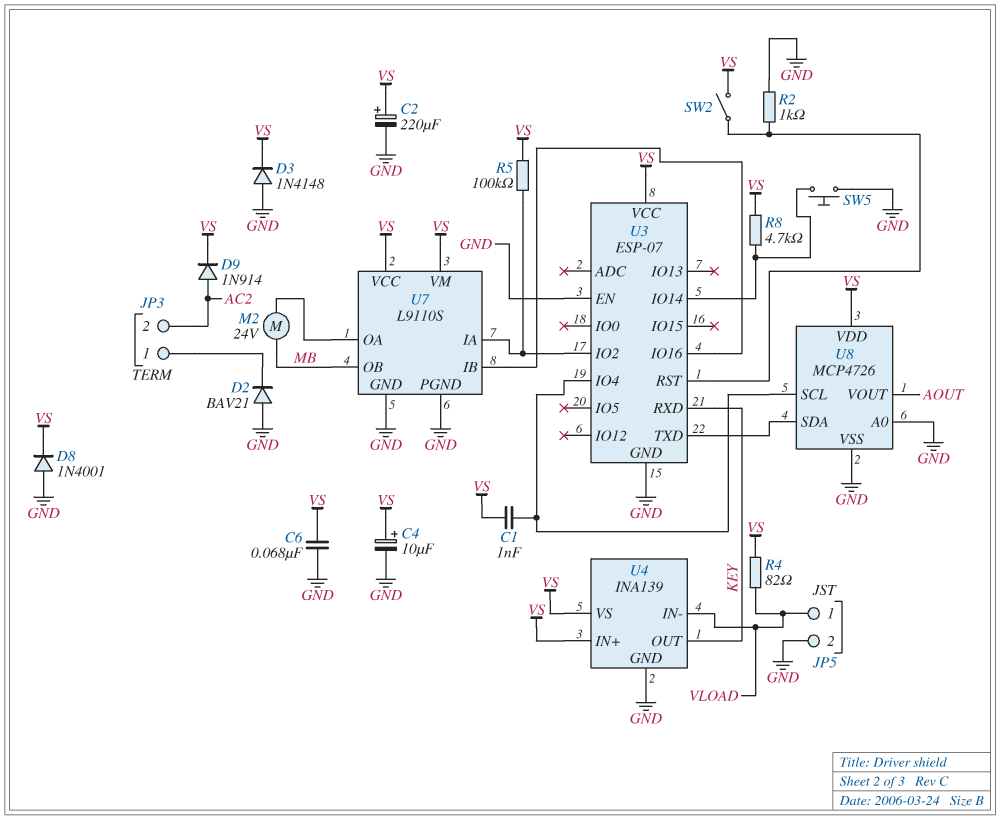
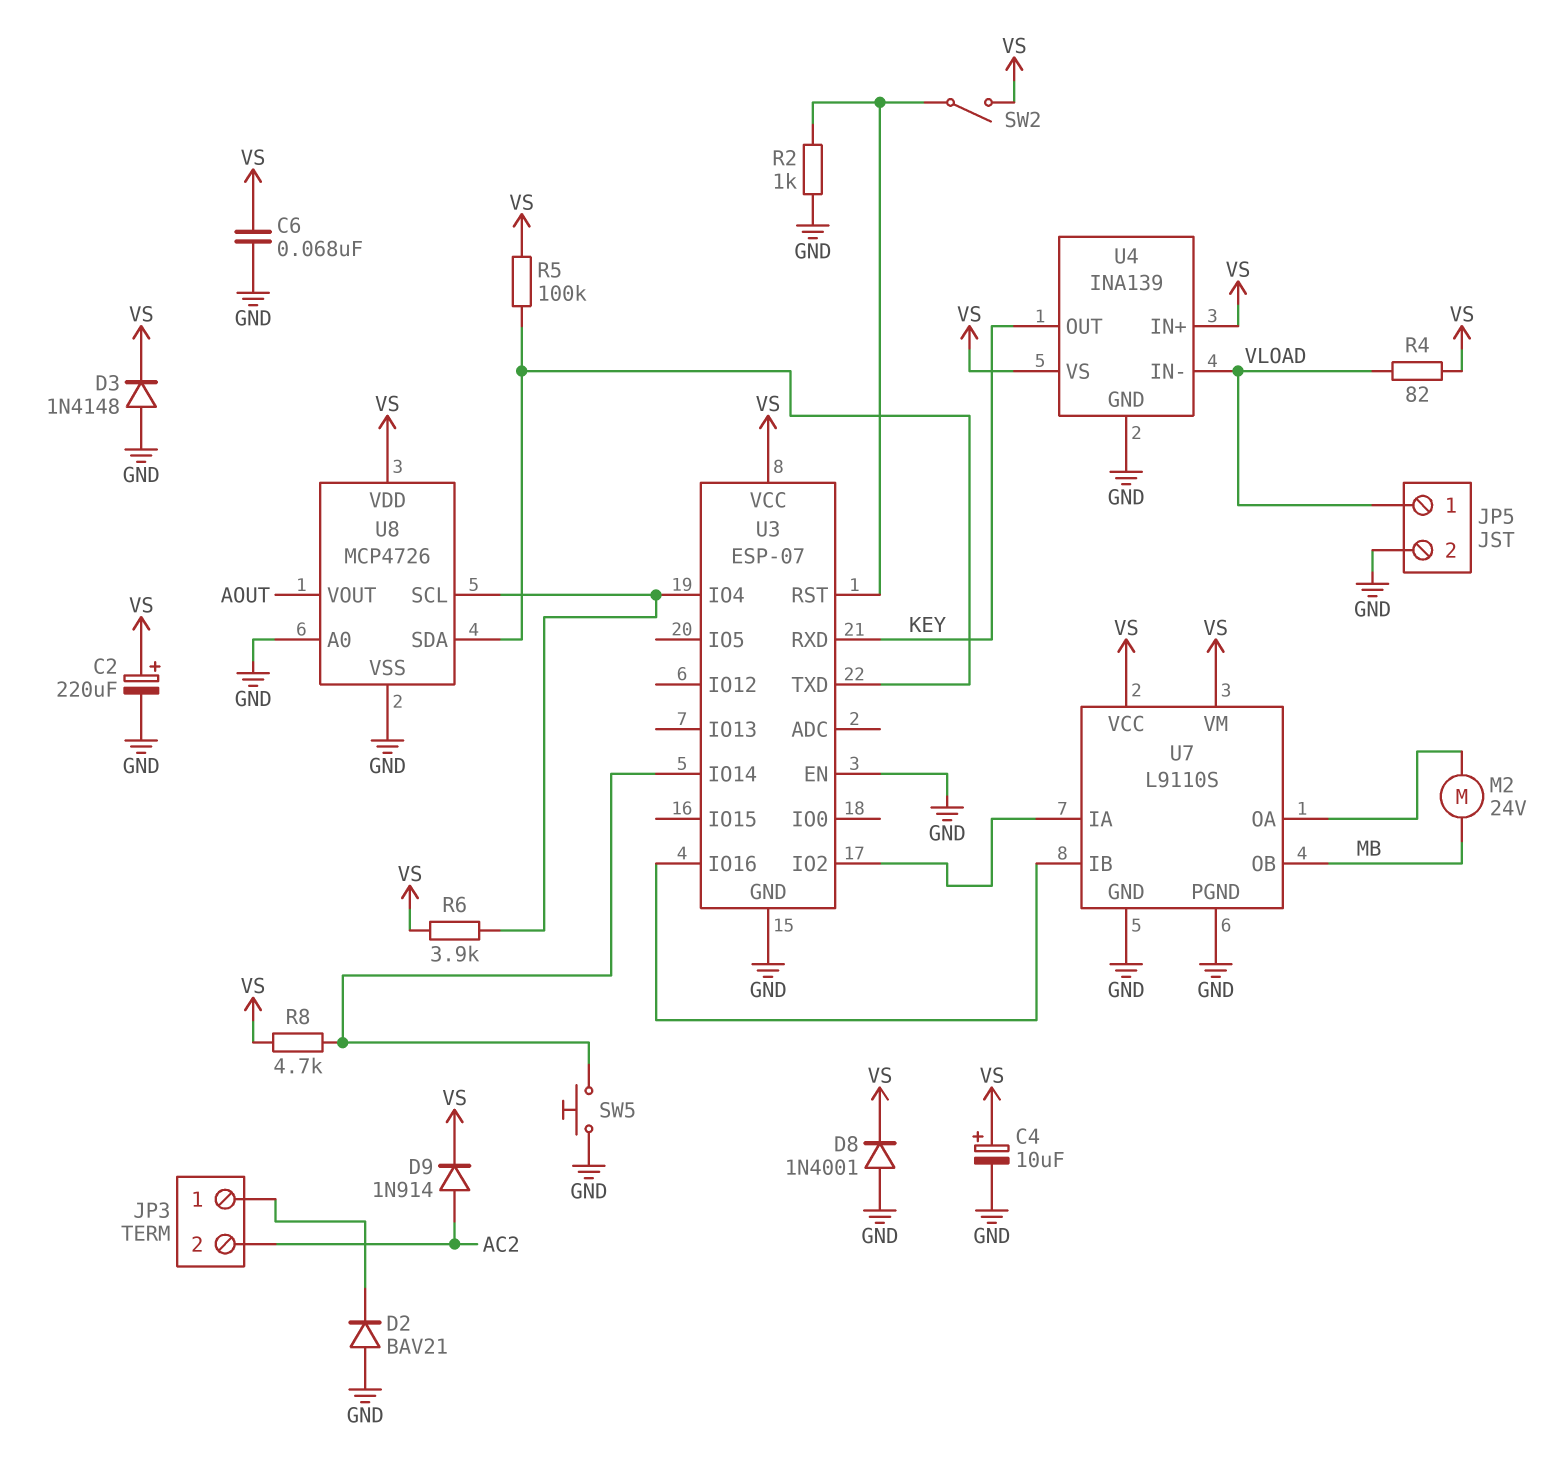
C1: 1nF (U3/IO4, VS) -> none
R5: 100k (U3/IO2, VS) -> 100k (U3/TXD, VS)
R6: none -> 3.9k (U3/IO4, VS)

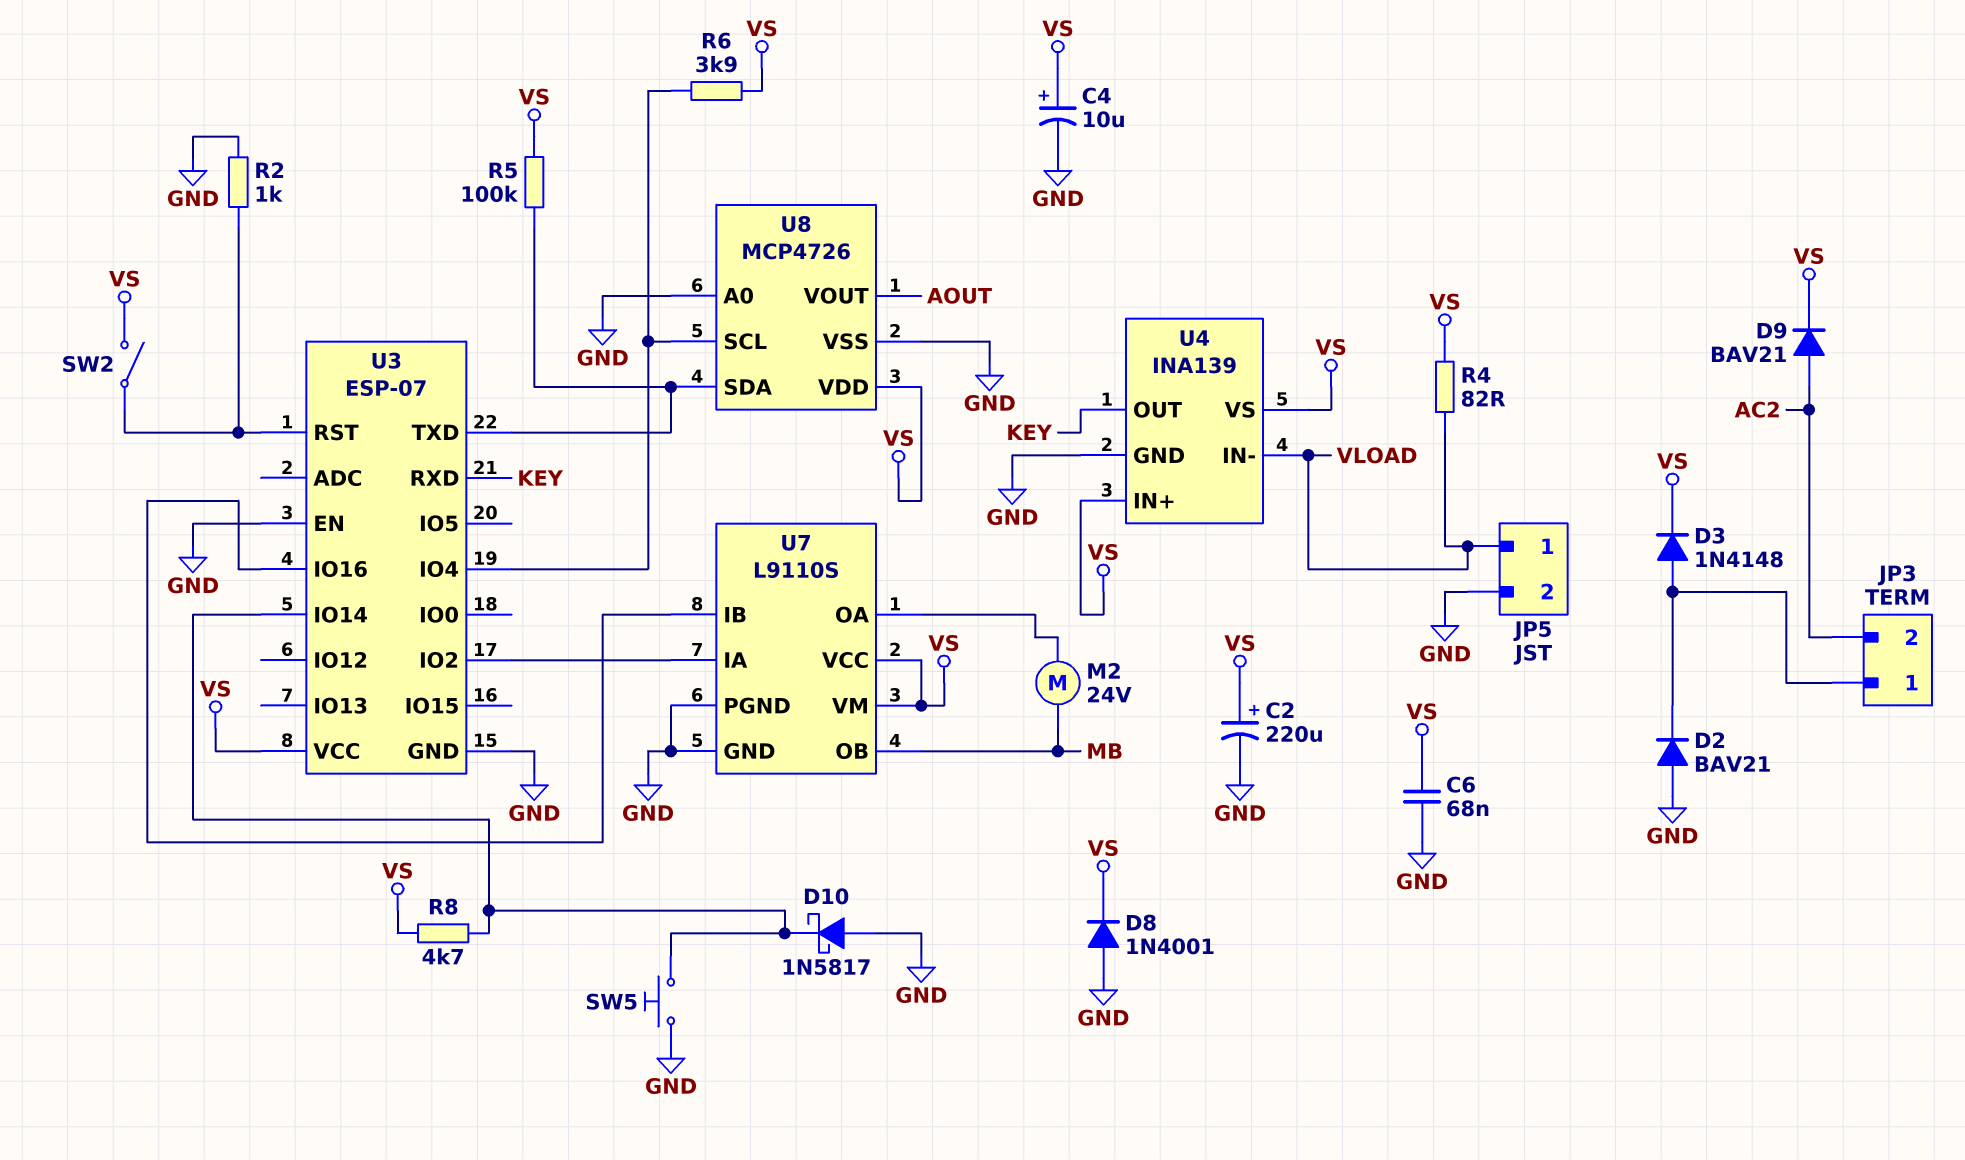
D3: diode 1N4148 (A GND, K VS) -> diode 1N4148 (A JP3/1, K VS)
D9: diode 1N914 (A AC2, K VS) -> diode BAV21 (A AC2, K VS)
D10: none -> schottky 1N5817 (A GND, K U3/IO14)

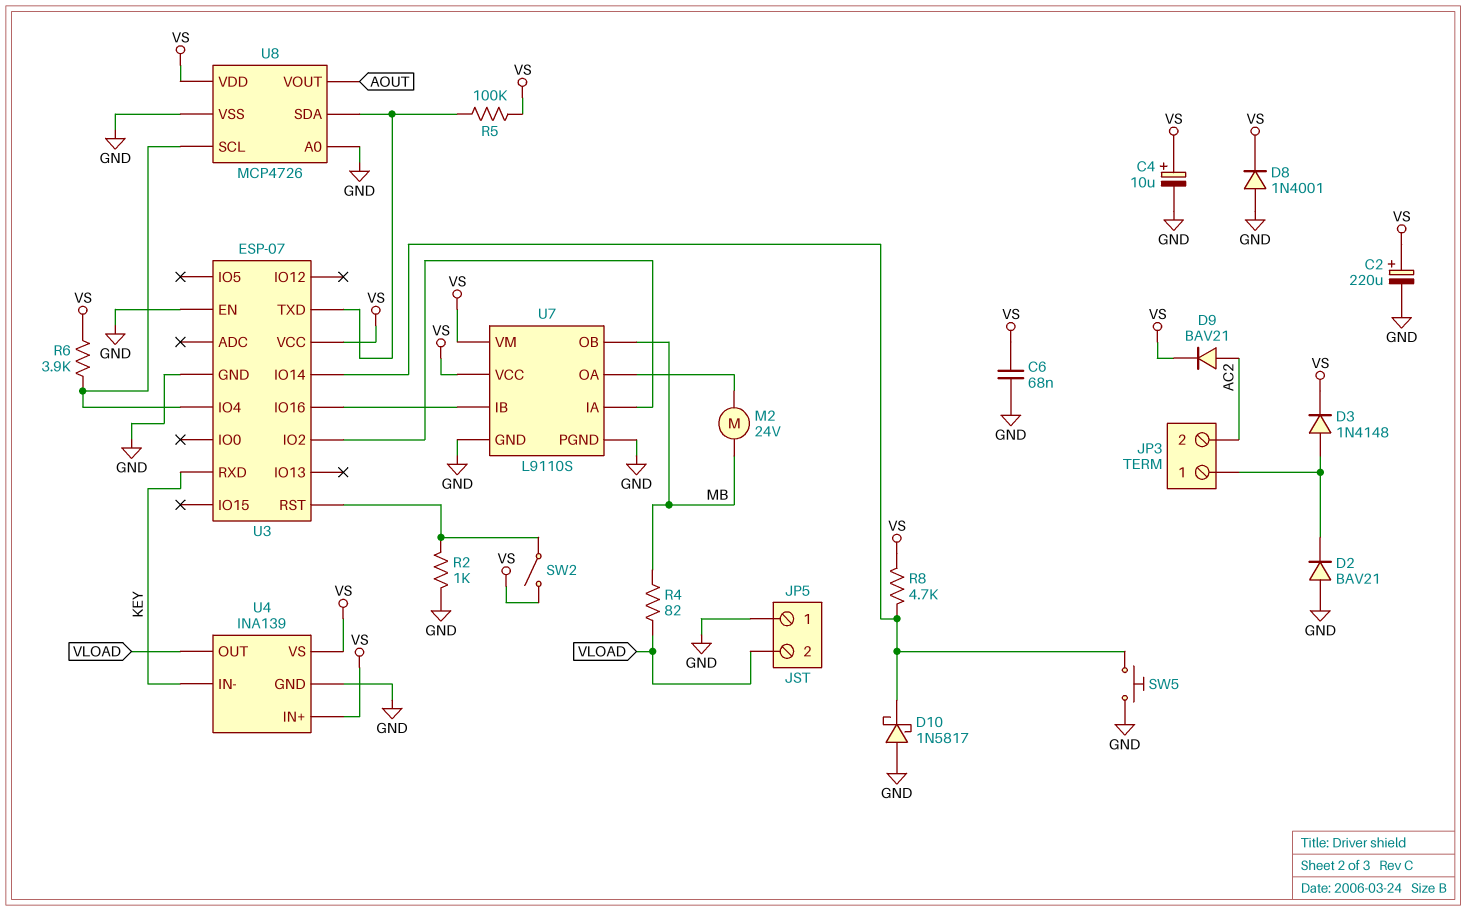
JP5 pin 1: VLOAD -> GND
JP5 pin 2: GND -> VLOAD
R4: 82 (VLOAD, VS) -> 82 (MB, VLOAD)
U4 pin IN-: VLOAD -> KEY
U4 pin OUT: KEY -> VLOAD

